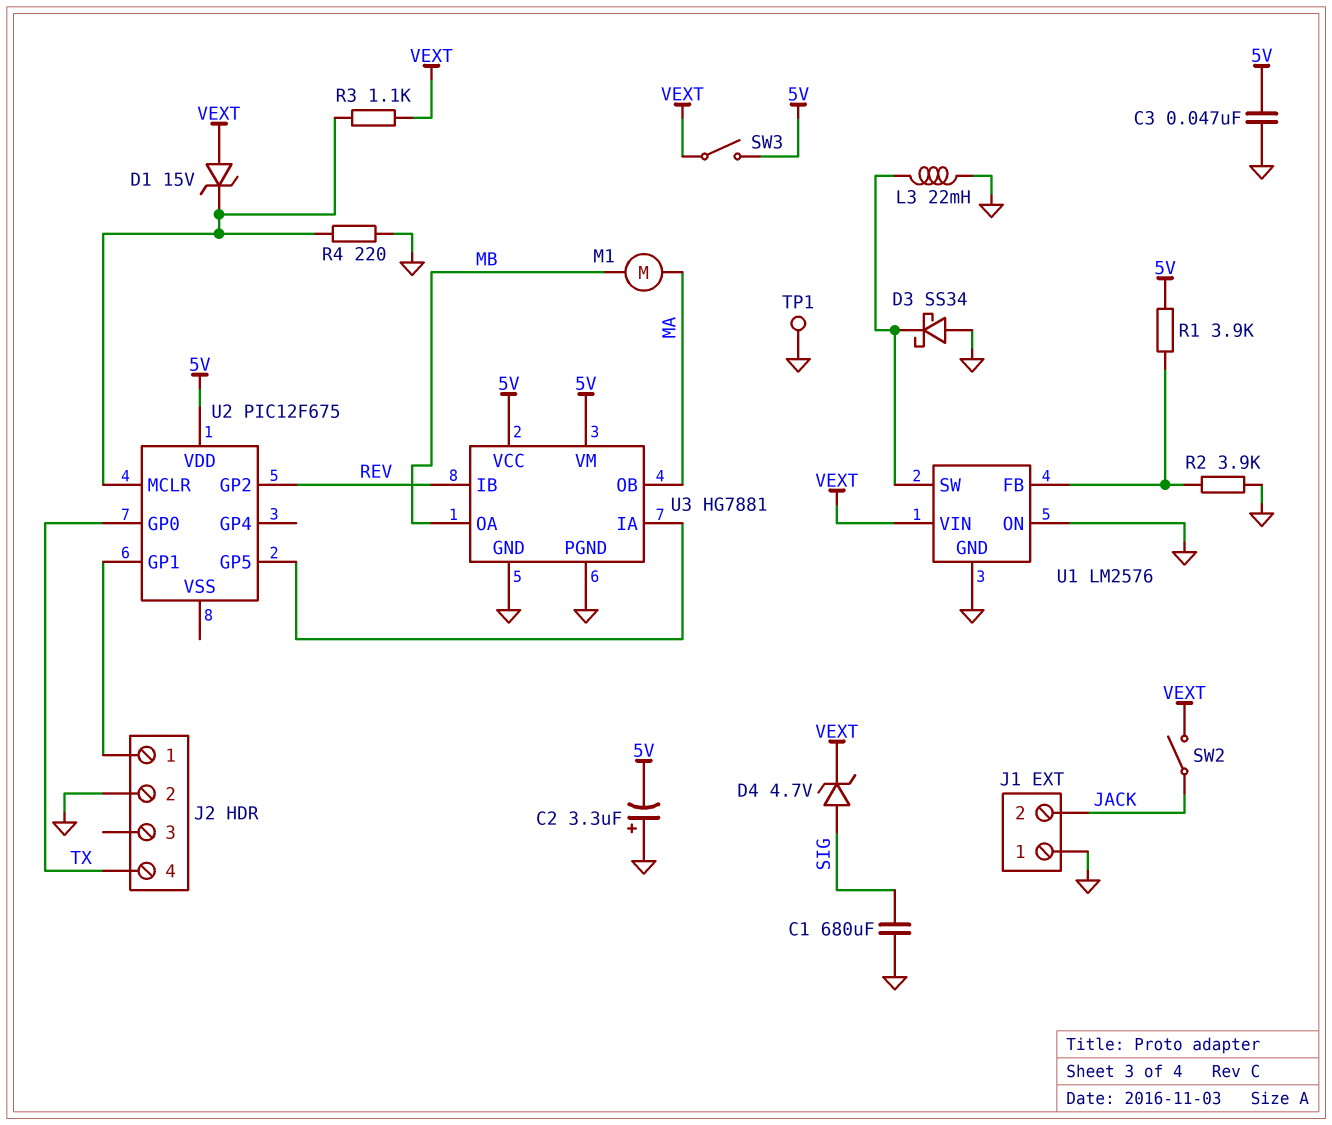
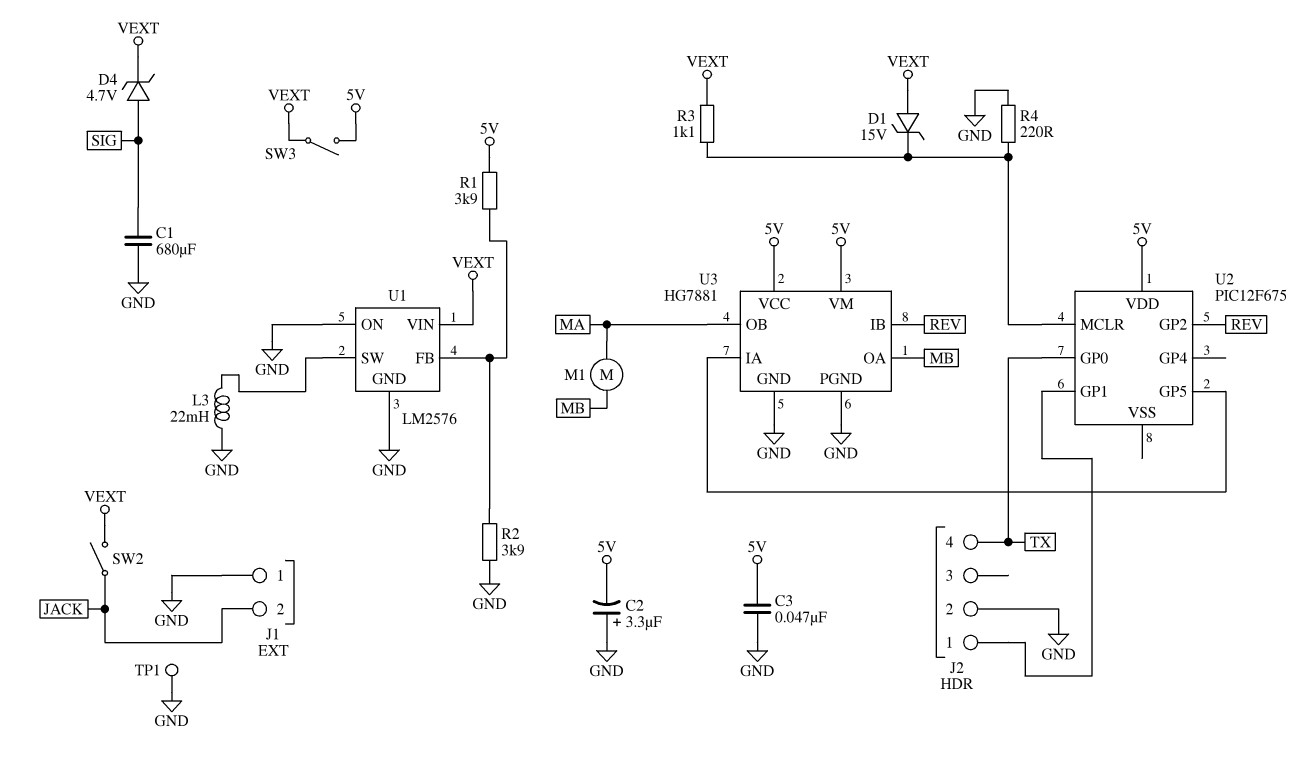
D3: schottky SS34 (A GND, K U1/SW) -> none

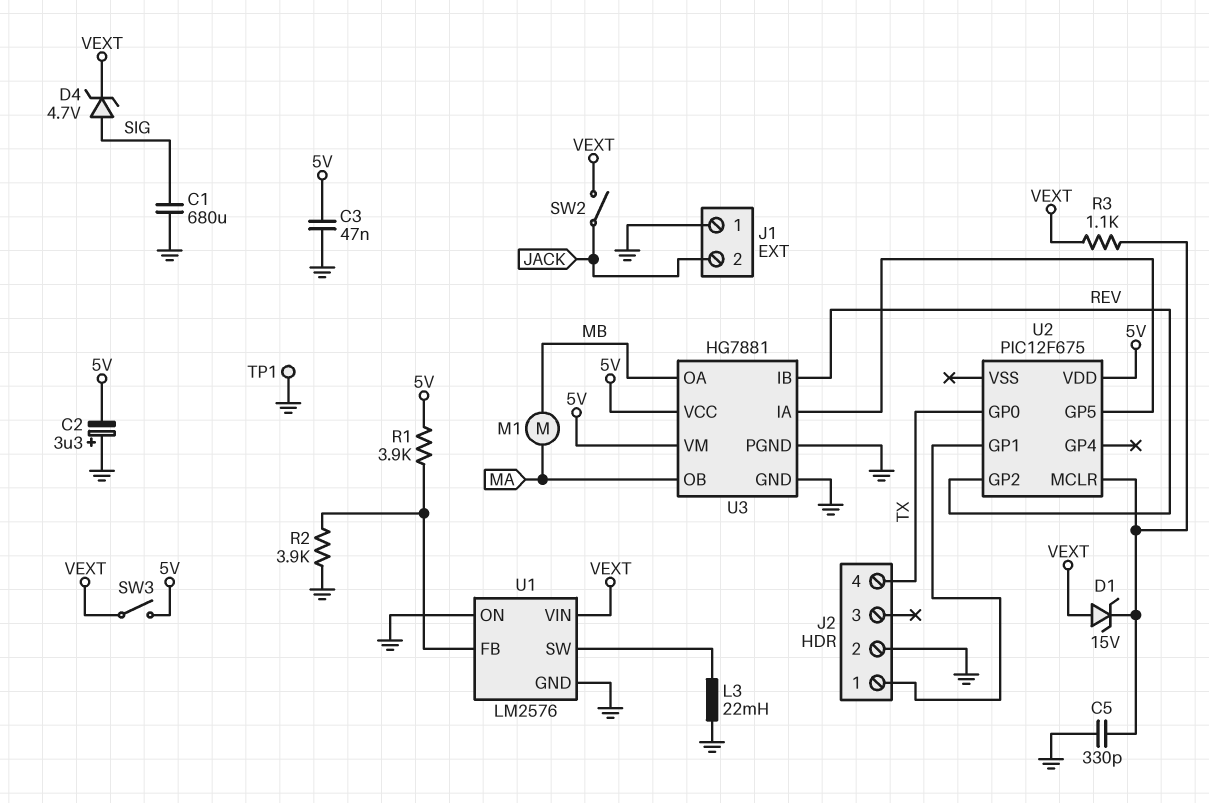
C5: none -> 330pF (GND, U2/MCLR)
R4: 220 (GND, U2/MCLR) -> none

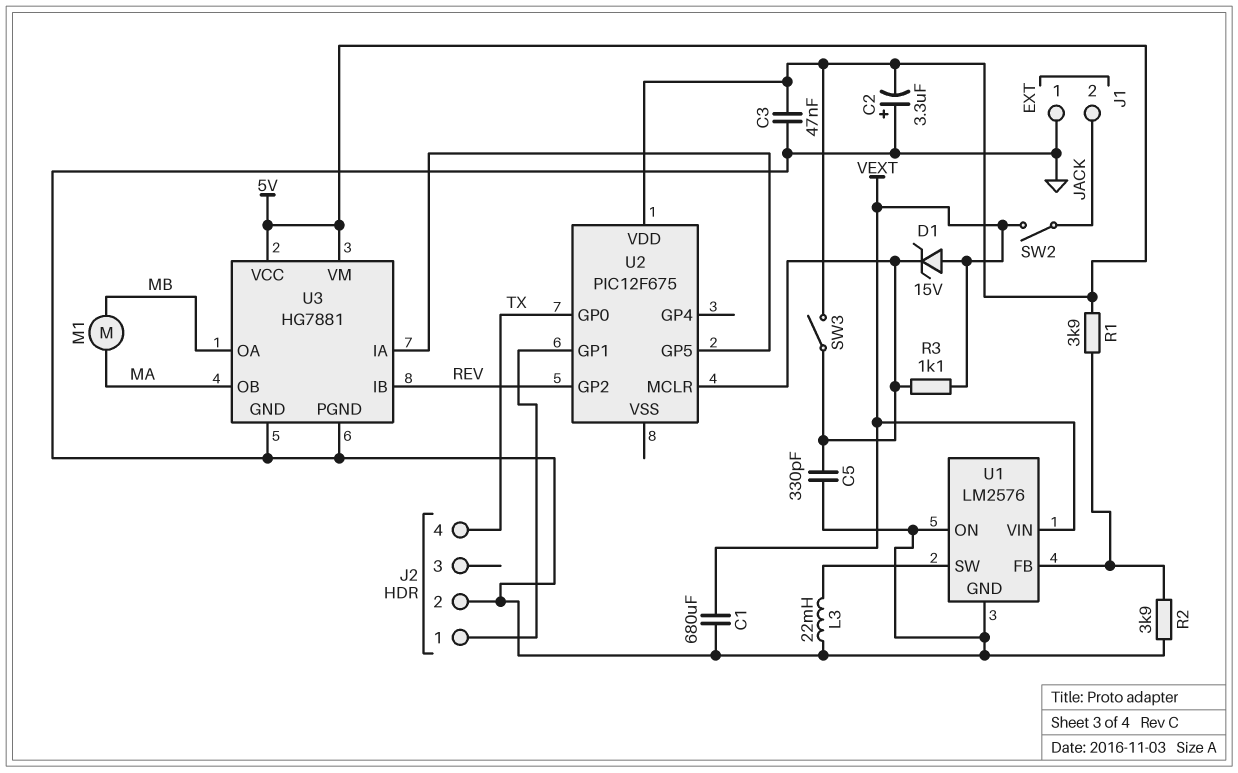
C1: 680uF (GND, SIG) -> 680uF (GND, VEXT)
D4: zener 4.7V (A SIG, K VEXT) -> none
SW3: switch (5V, VEXT) -> switch (5V, U2/MCLR)
TP1: test point (GND) -> none

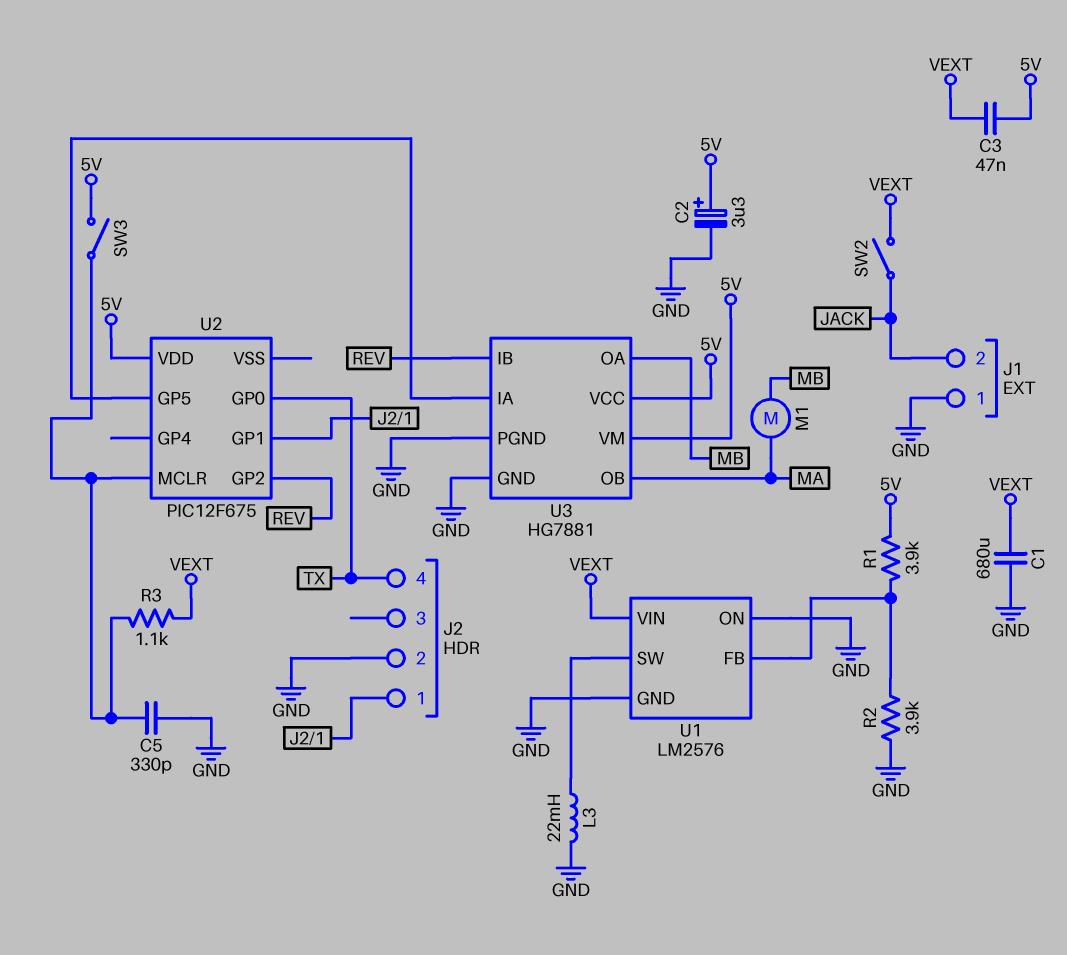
C2: 3.3uF (plus GND, minus 5V) -> 3.3uF (plus 5V, minus GND)
C3: 47nF (5V, GND) -> 47nF (5V, VEXT)
D1: zener 15V (A VEXT, K U2/MCLR) -> none

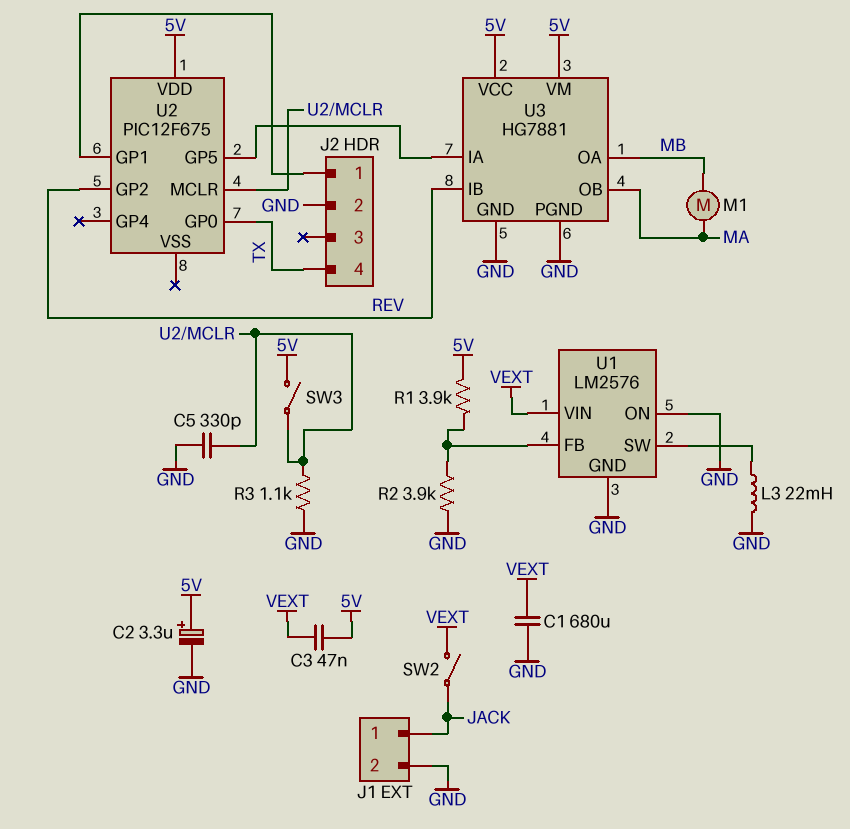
J1 pin 1: GND -> JACK
J1 pin 2: JACK -> GND
R3: 1.1k (U2/MCLR, VEXT) -> 1.1k (GND, U2/MCLR)

